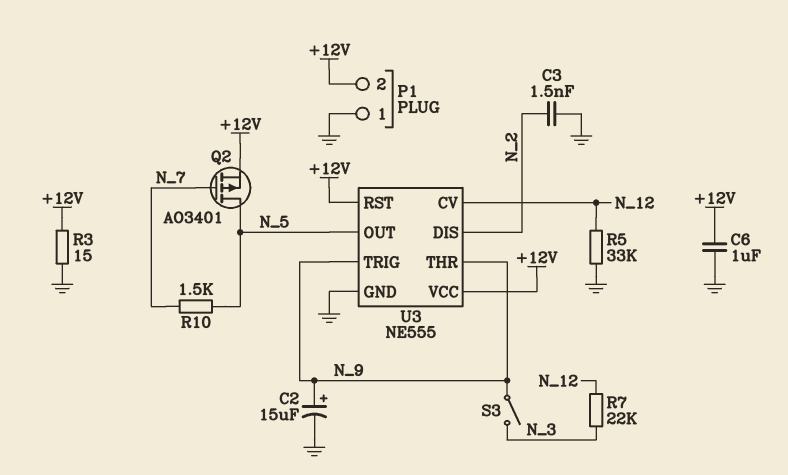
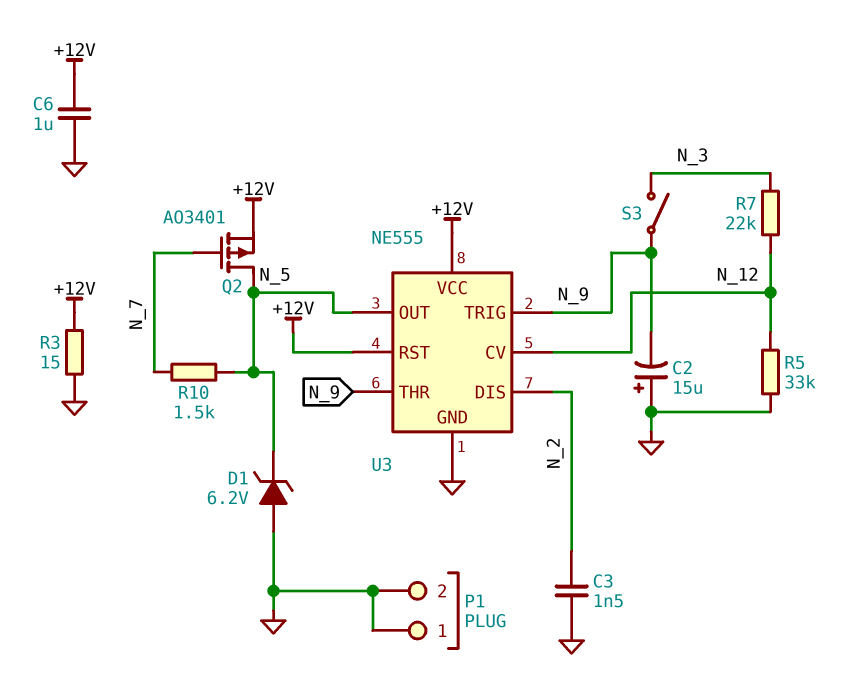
C2: 15uF (plus N_9, minus GND) -> 15uF (plus GND, minus N_9)
D1: none -> zener 6.2V (A GND, K N_5)
P1 pin 2: +12V -> GND

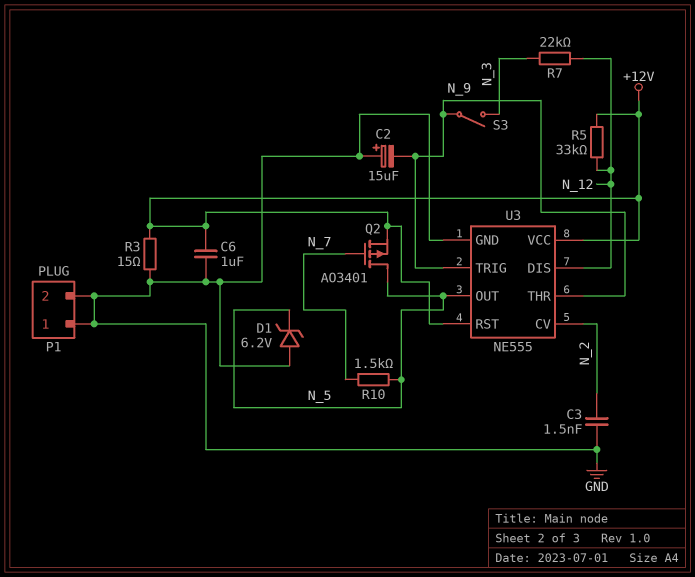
R5: 33k (GND, N_12) -> 33k (+12V, N_12)
U3 pin CV: N_12 -> N_2
U3 pin DIS: N_2 -> N_12

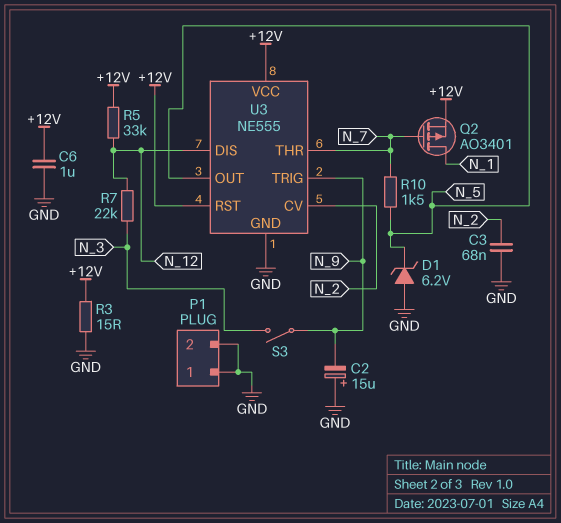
C3: 1.5nF (GND, N_2) -> 68nF (GND, N_2)
Q2: PMOS AO3401 (G N_7, D N_5, S +12V) -> PMOS AO3401 (G N_7, D N_1, S +12V)
U3 pin THR: N_9 -> N_7

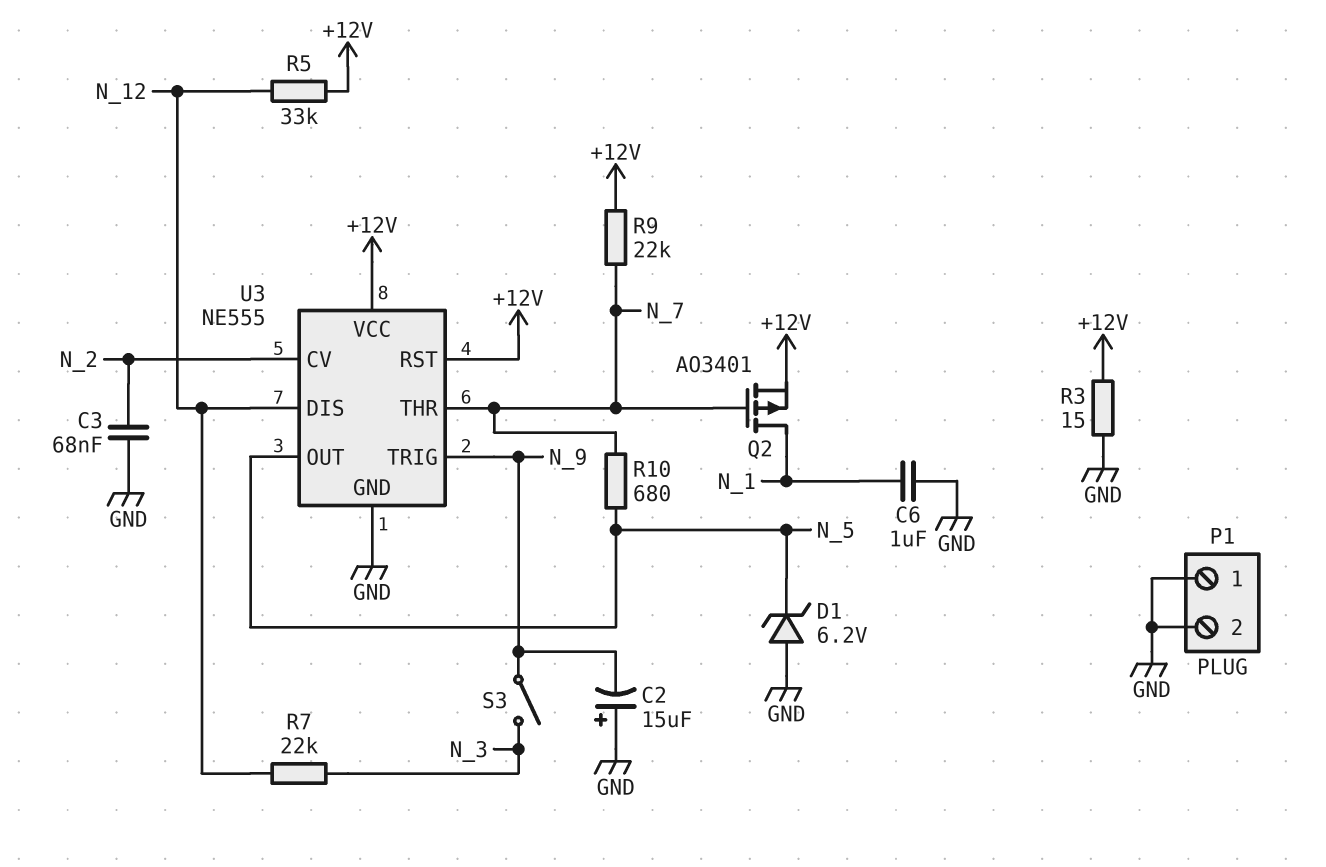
C6: 1uF (+12V, GND) -> 1uF (GND, N_1)
R9: none -> 22k (+12V, N_7)
R10: 1.5k (N_5, N_7) -> 680 (N_5, N_7)

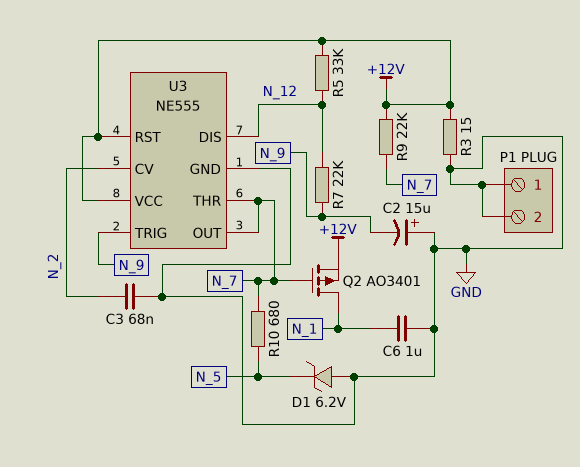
R7: 22k (N_3, N_12) -> 22k (N_9, N_12)
S3: switch (N_3, N_9) -> none
U3 pin OUT: N_5 -> N_7

